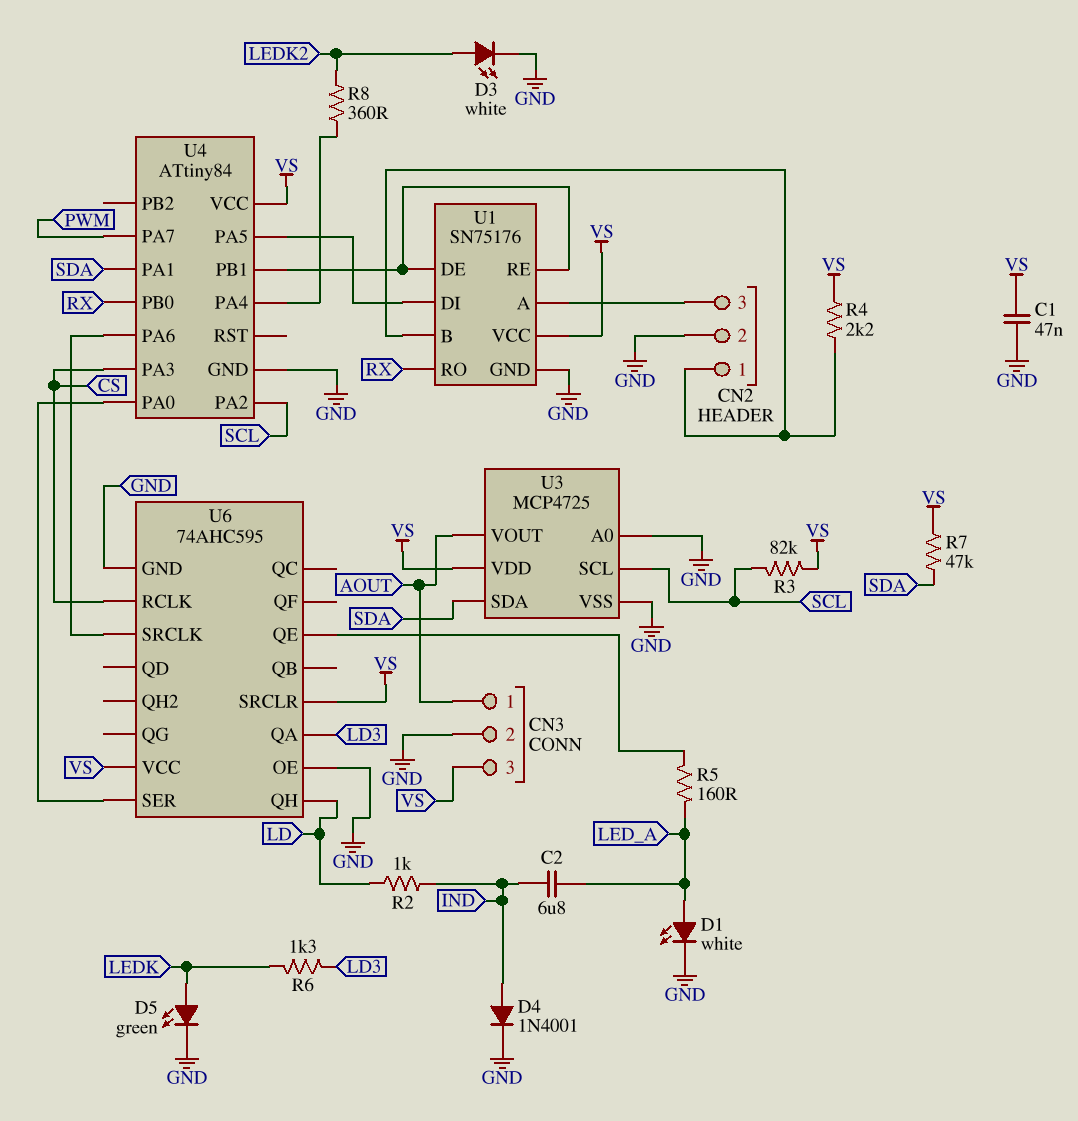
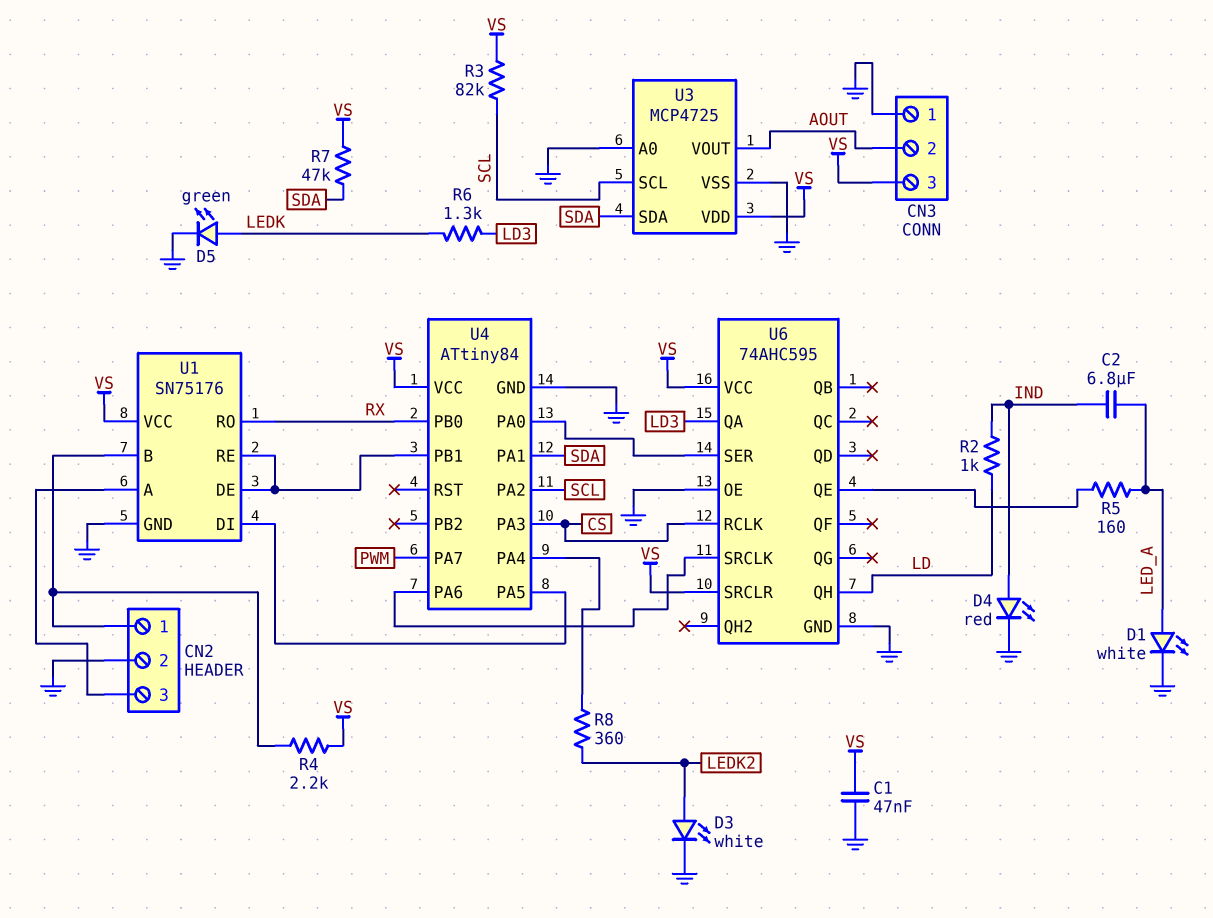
CN3 pin 1: AOUT -> GND
CN3 pin 2: GND -> AOUT
D4: diode 1N4001 (A IND, K GND) -> LED red (A IND, K GND)

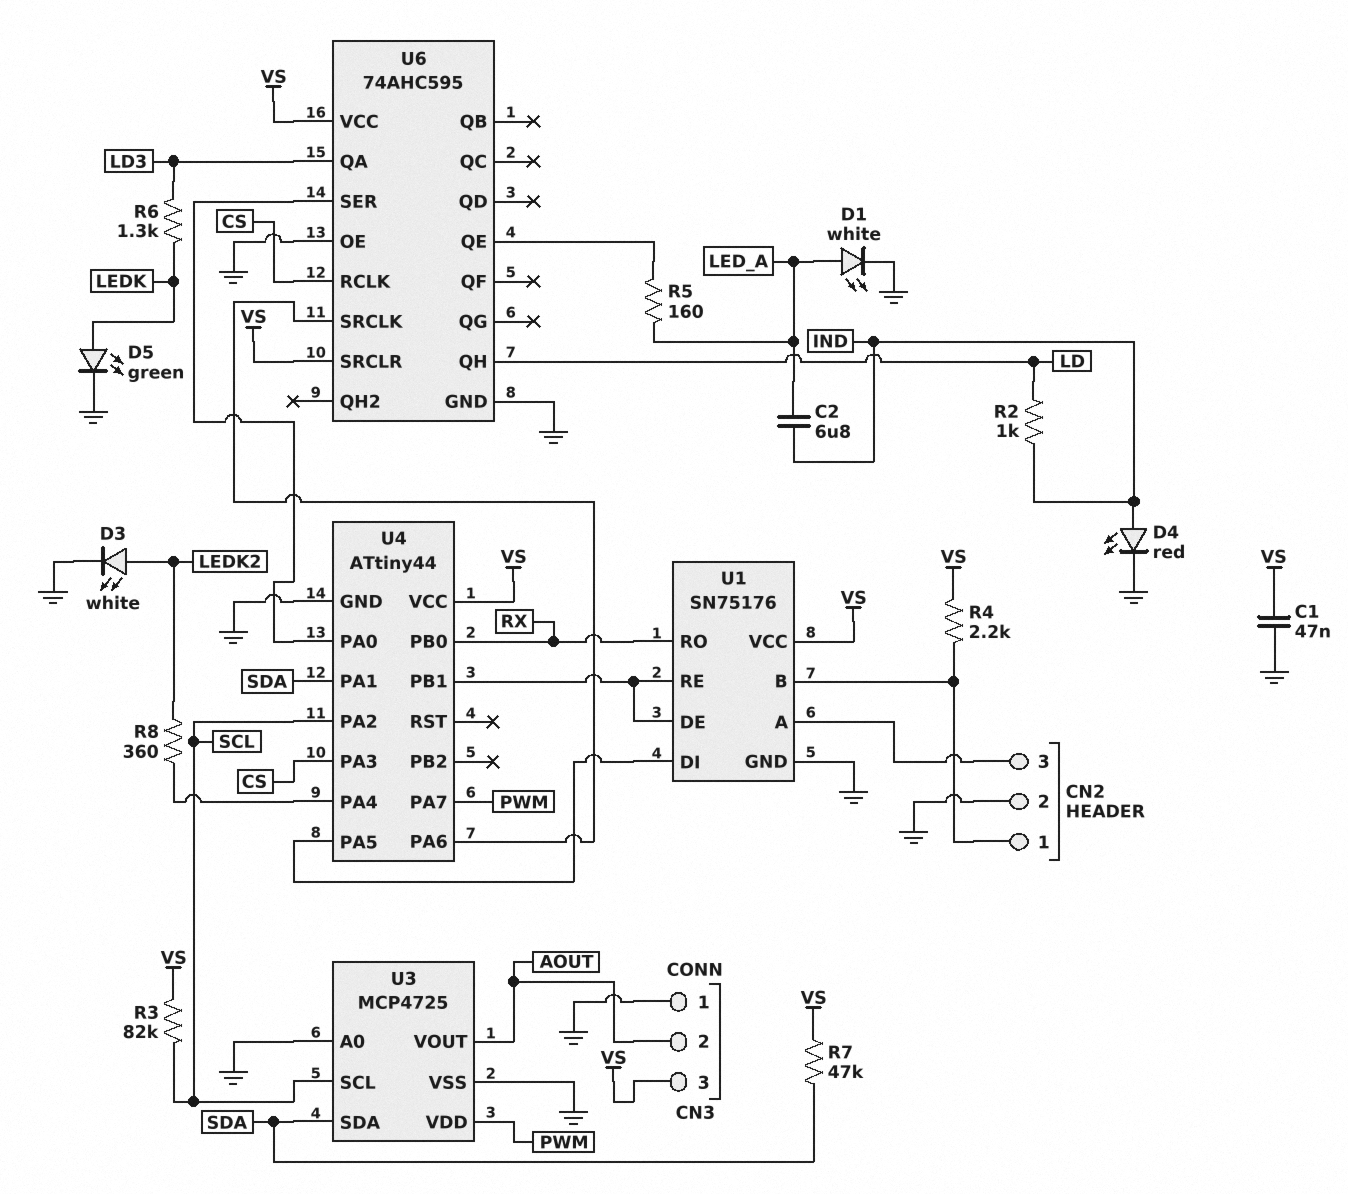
U3 pin VDD: VS -> PWM
U4: ATtiny84 -> ATtiny44

